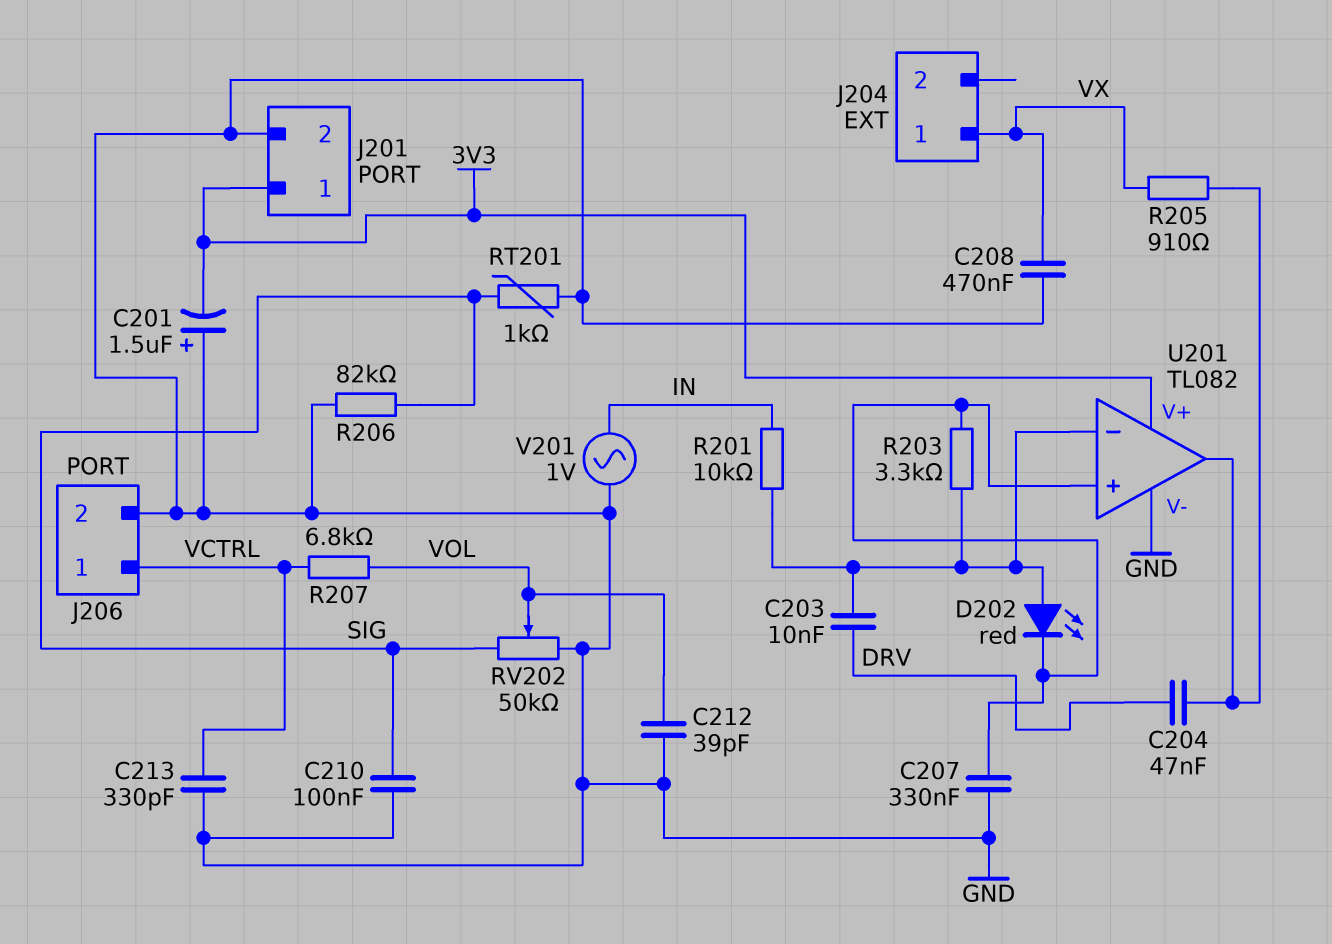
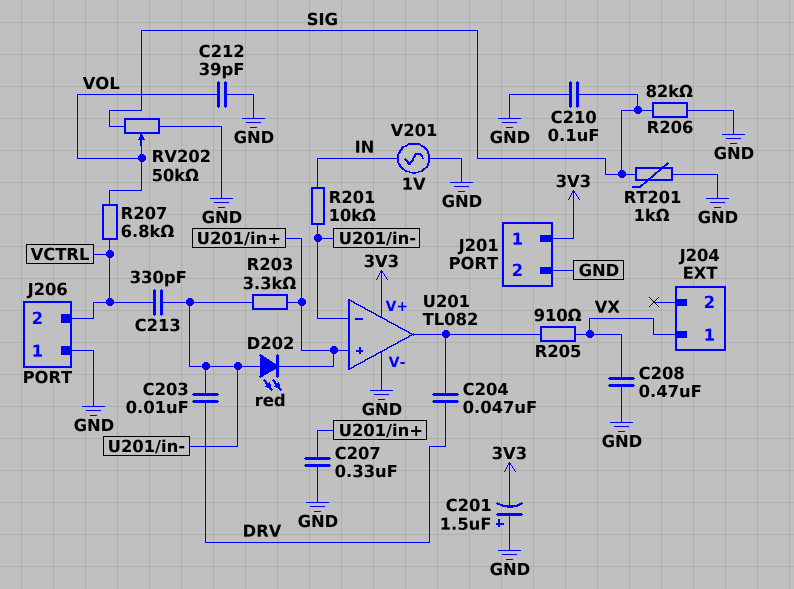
C213: 330pF (GND, VCTRL) -> 330pF (U201/in-, VCTRL)
J206 pin 1: VCTRL -> GND
J206 pin 2: GND -> VCTRL

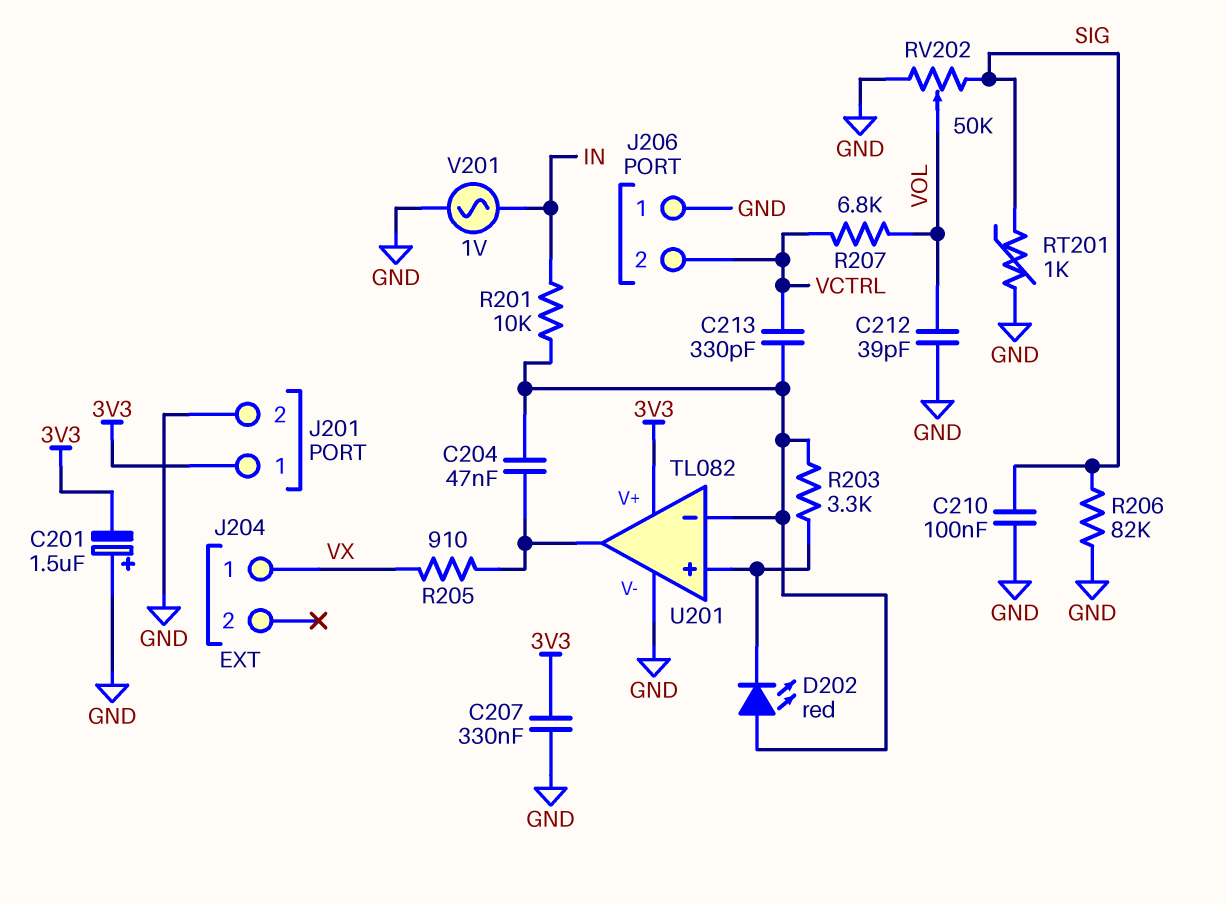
C203: 10nF (DRV, U201/in-) -> none
C204: 47nF (DRV, U201/out) -> 47nF (U201/in-, U201/out)
C207: 330nF (GND, U201/in+) -> 330nF (3V3, GND)
C208: 470nF (GND, VX) -> none

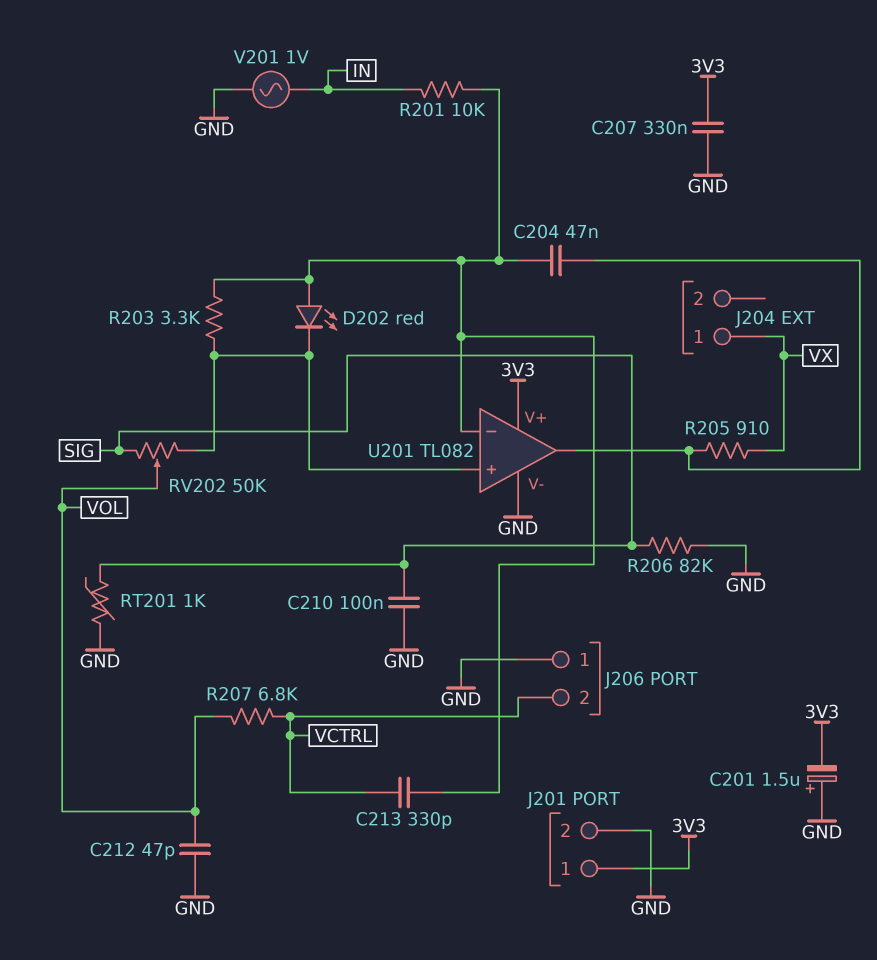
C212: 39pF (GND, VOL) -> 47pF (GND, VOL)
RV202: 50k (GND, SIG, wiper VOL) -> 50k (SIG, U201/in+, wiper VOL)

